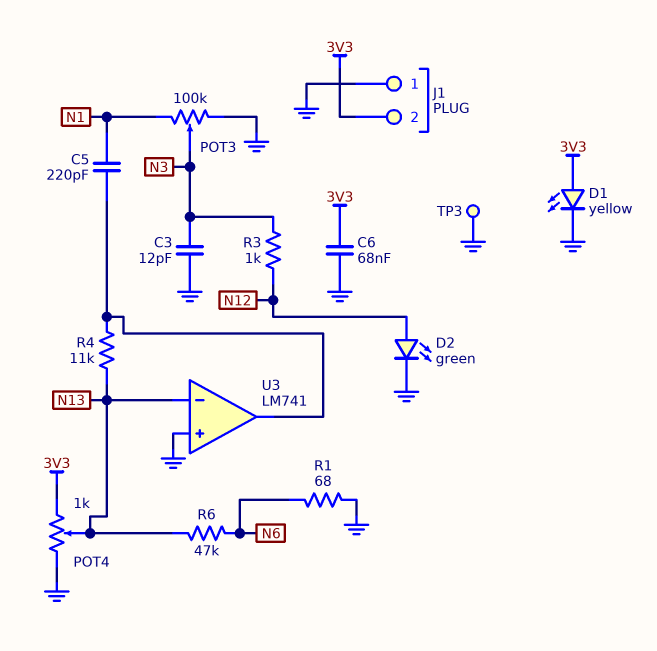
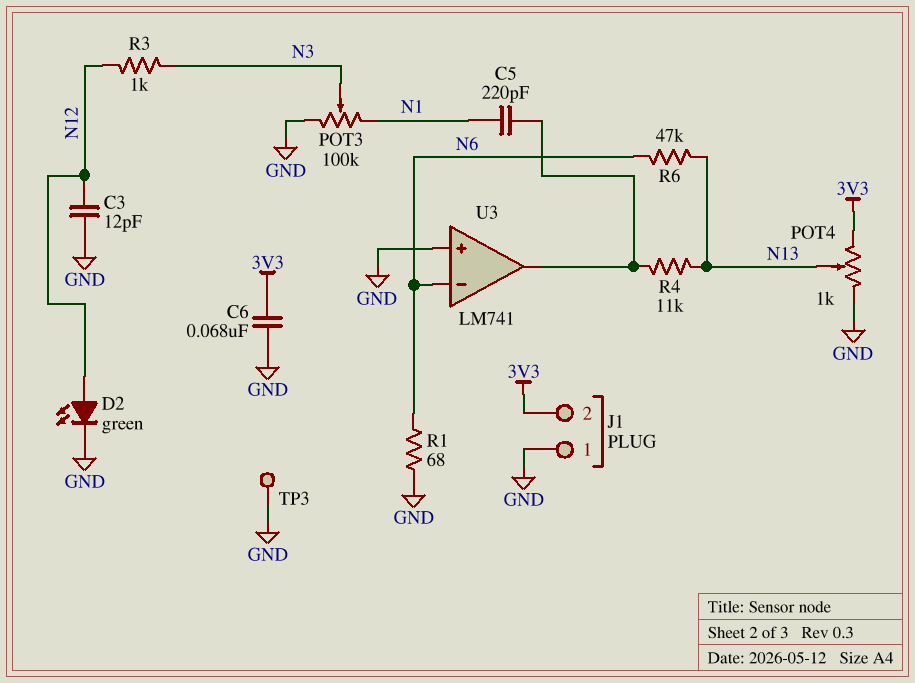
C3: 12pF (GND, N3) -> 12pF (GND, N12)
D1: LED yellow (A 3V3, K GND) -> none
U3 pin in-: N13 -> N6

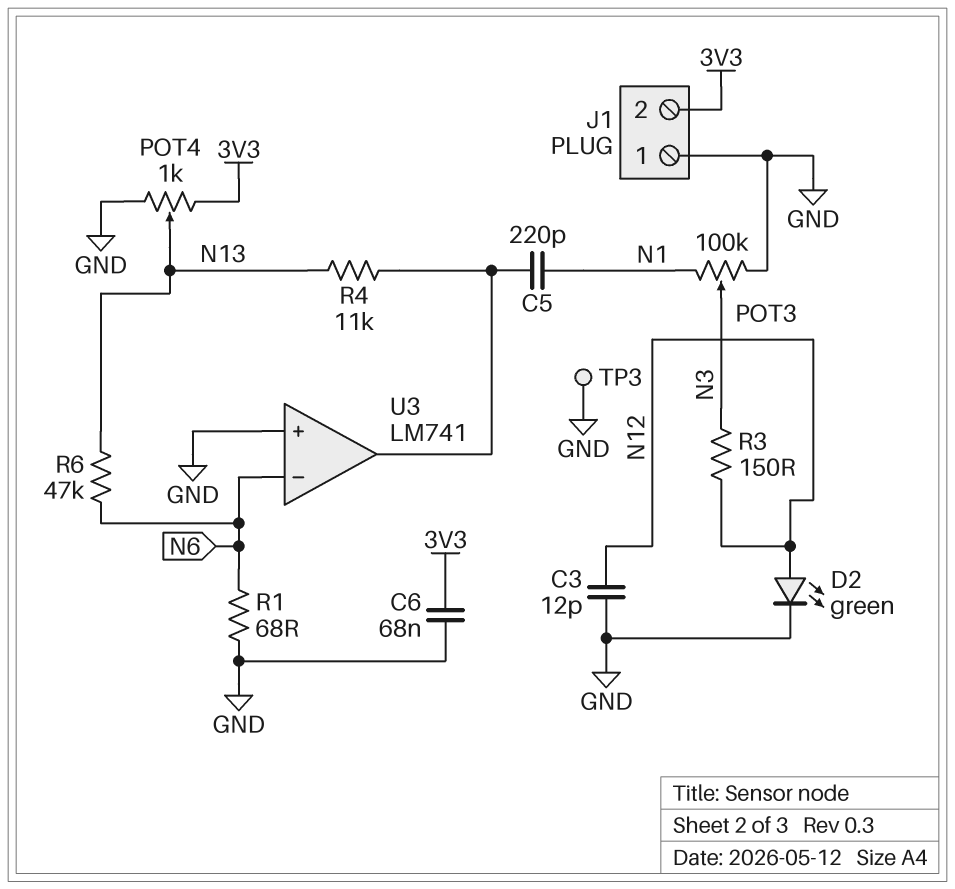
R3: 1k (N3, N12) -> 150 (N3, N12)

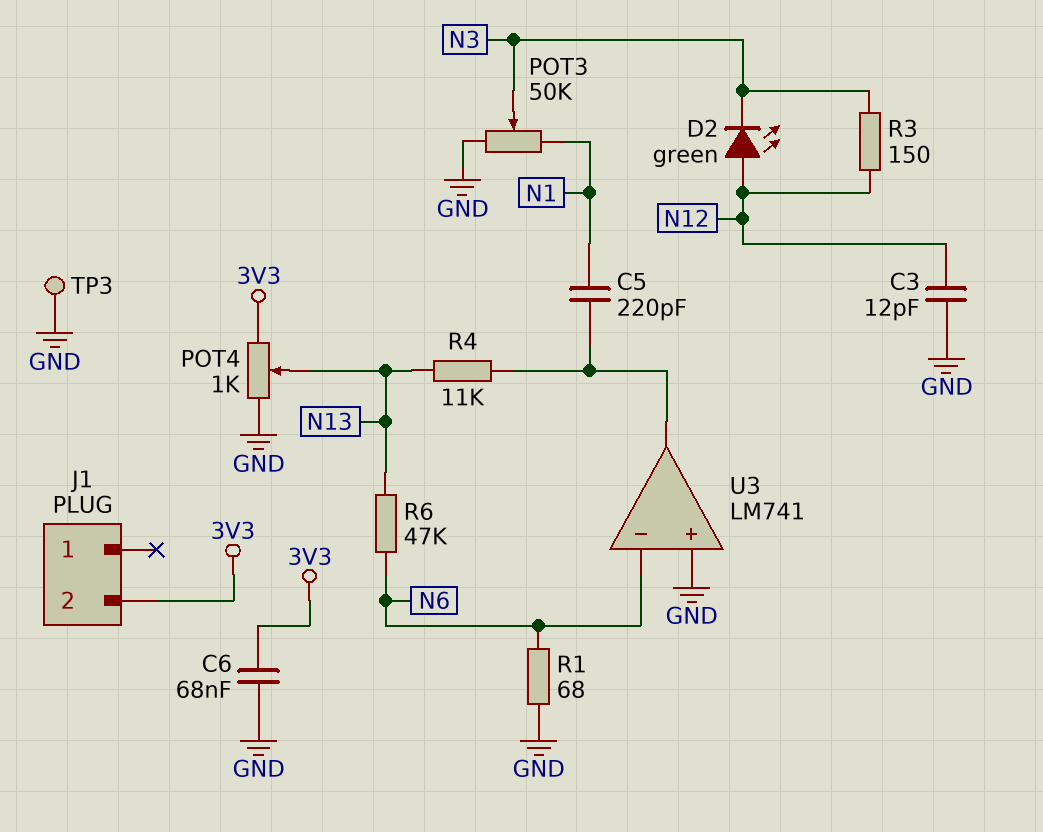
D2: LED green (A N12, K GND) -> LED green (A N12, K N3)
J1 pin 1: GND -> none
POT3: 100k (GND, N1, wiper N3) -> 50k (GND, N1, wiper N3)

